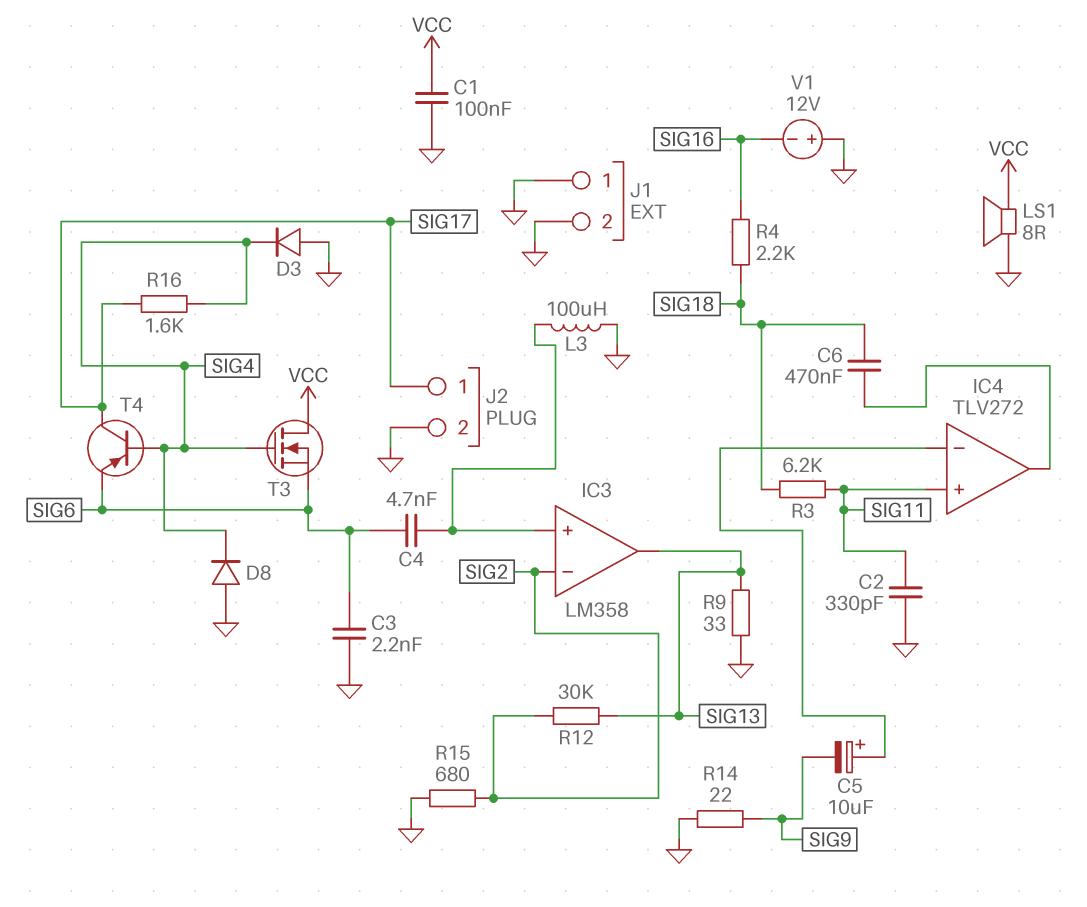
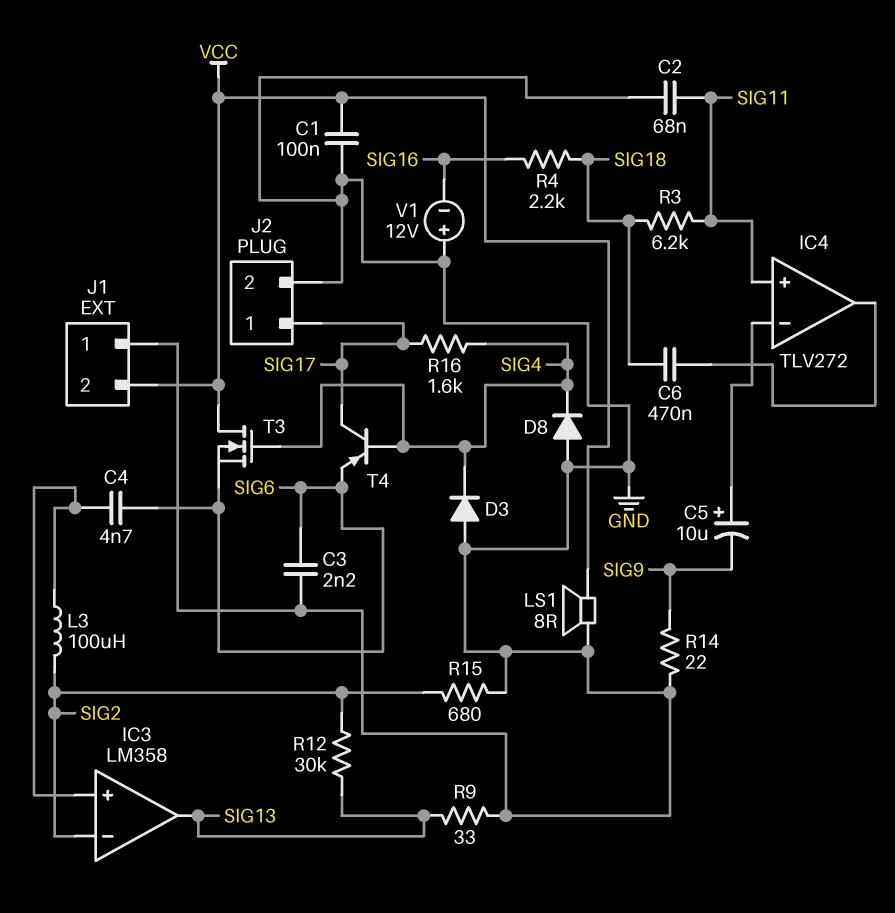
C2: 330pF (GND, SIG11) -> 68nF (GND, SIG11)
J1 pin 2: GND -> VCC
L3: 100uH (GND, IC3/in+) -> 100uH (IC3/in+, SIG2)

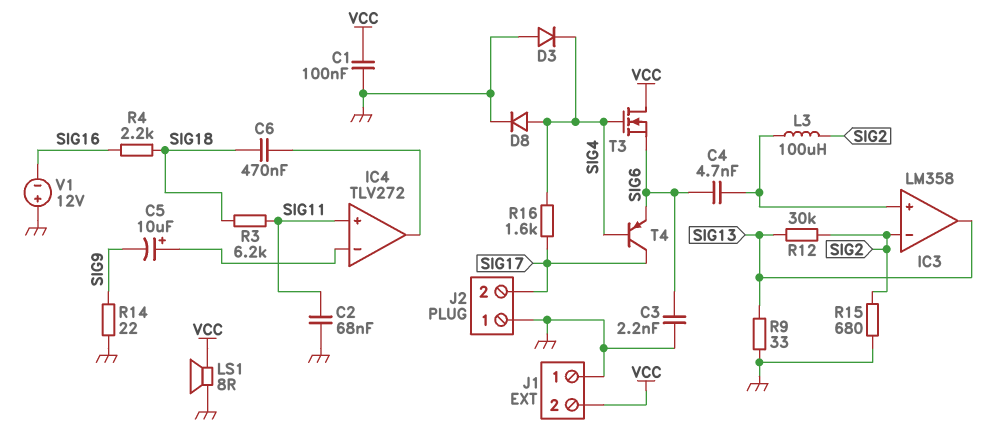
D8: diode (A GND, K SIG4) -> diode (A SIG4, K GND)
J2 pin 1: SIG17 -> GND
J2 pin 2: GND -> SIG17

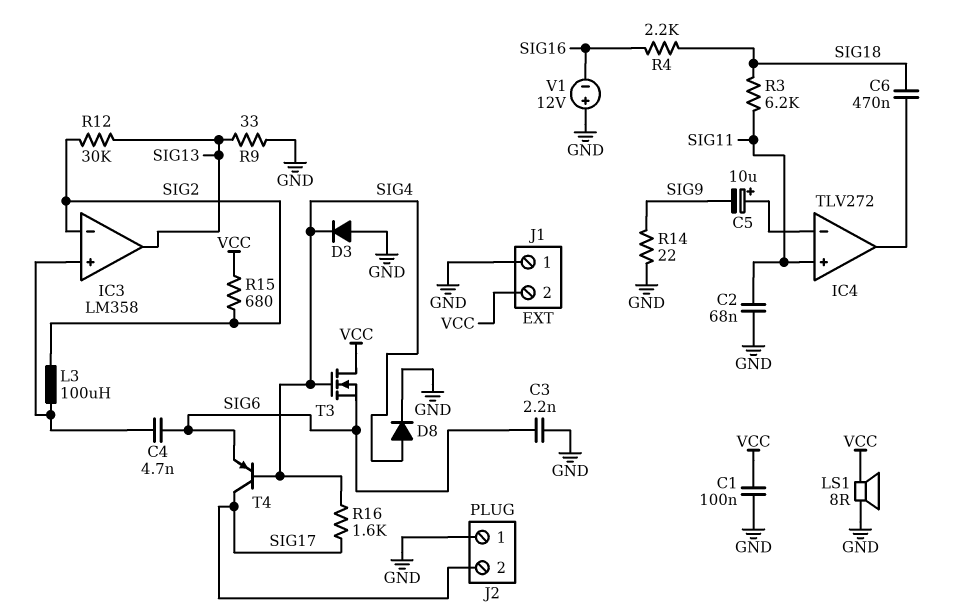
R15: 680 (GND, SIG2) -> 680 (SIG2, VCC)

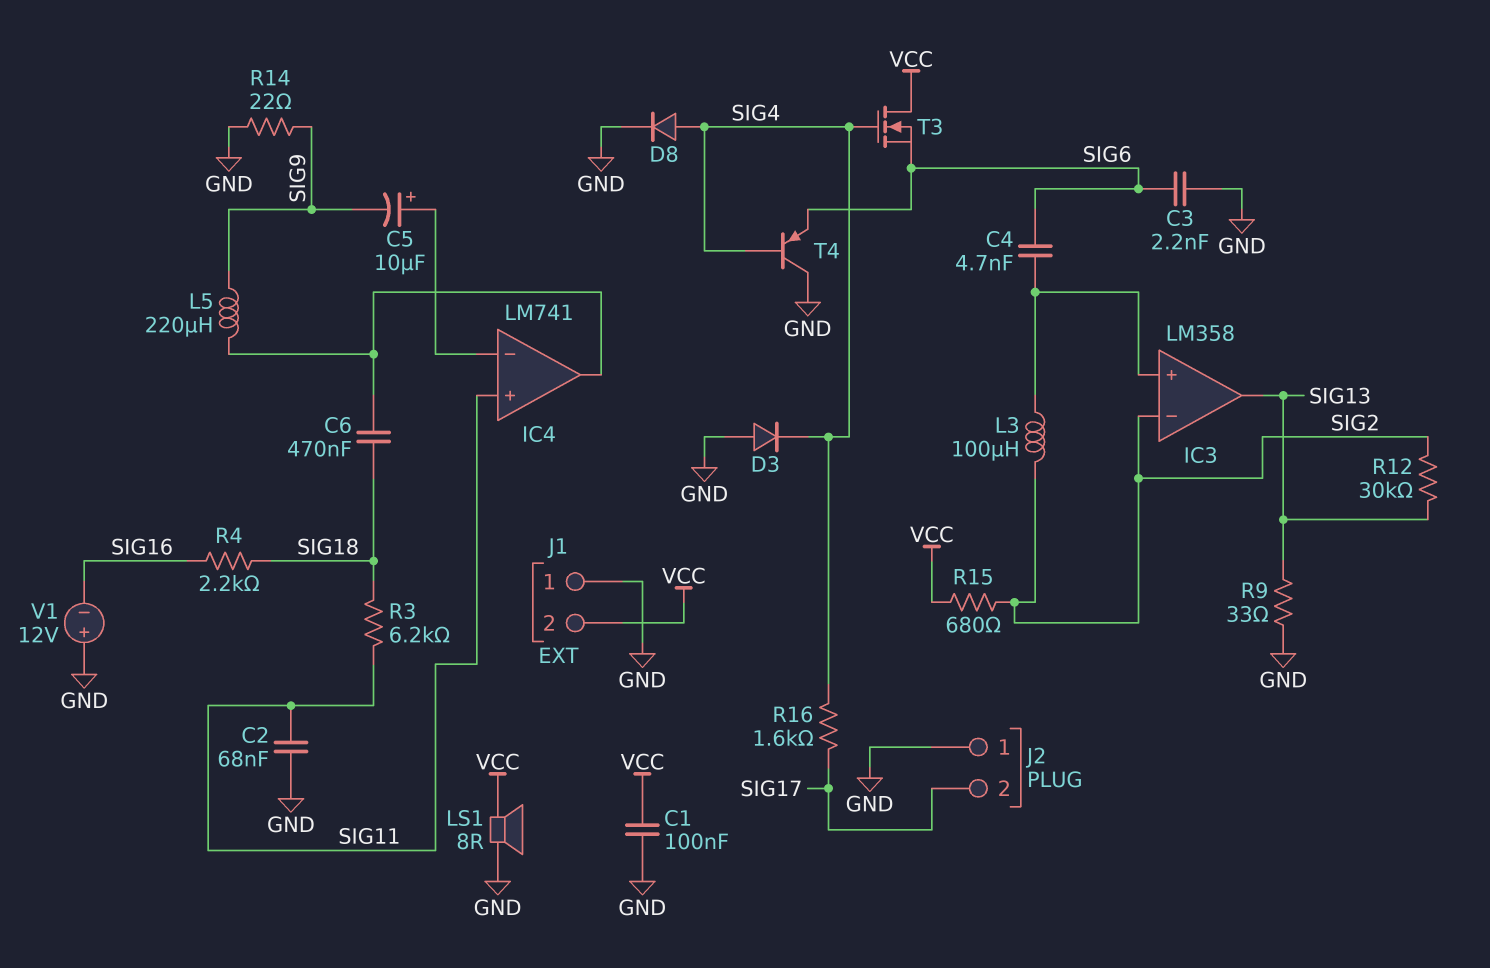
IC4: TLV272 -> LM741
L5: none -> 220uH (IC4/out, SIG9)
T4: PNP (B SIG4, C SIG17, E SIG6) -> PNP (B SIG4, C GND, E SIG6)

